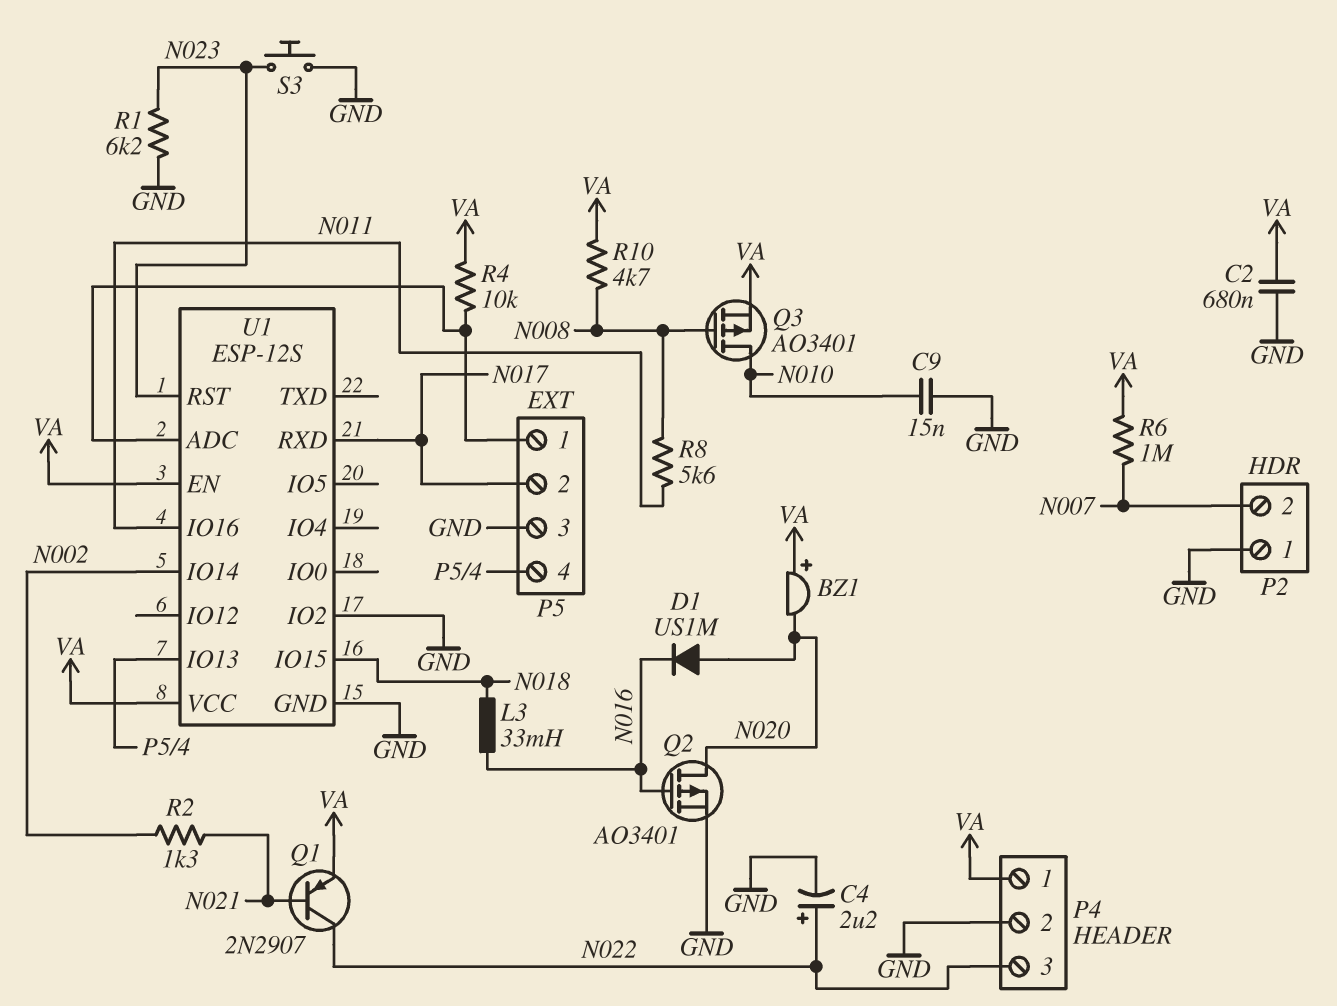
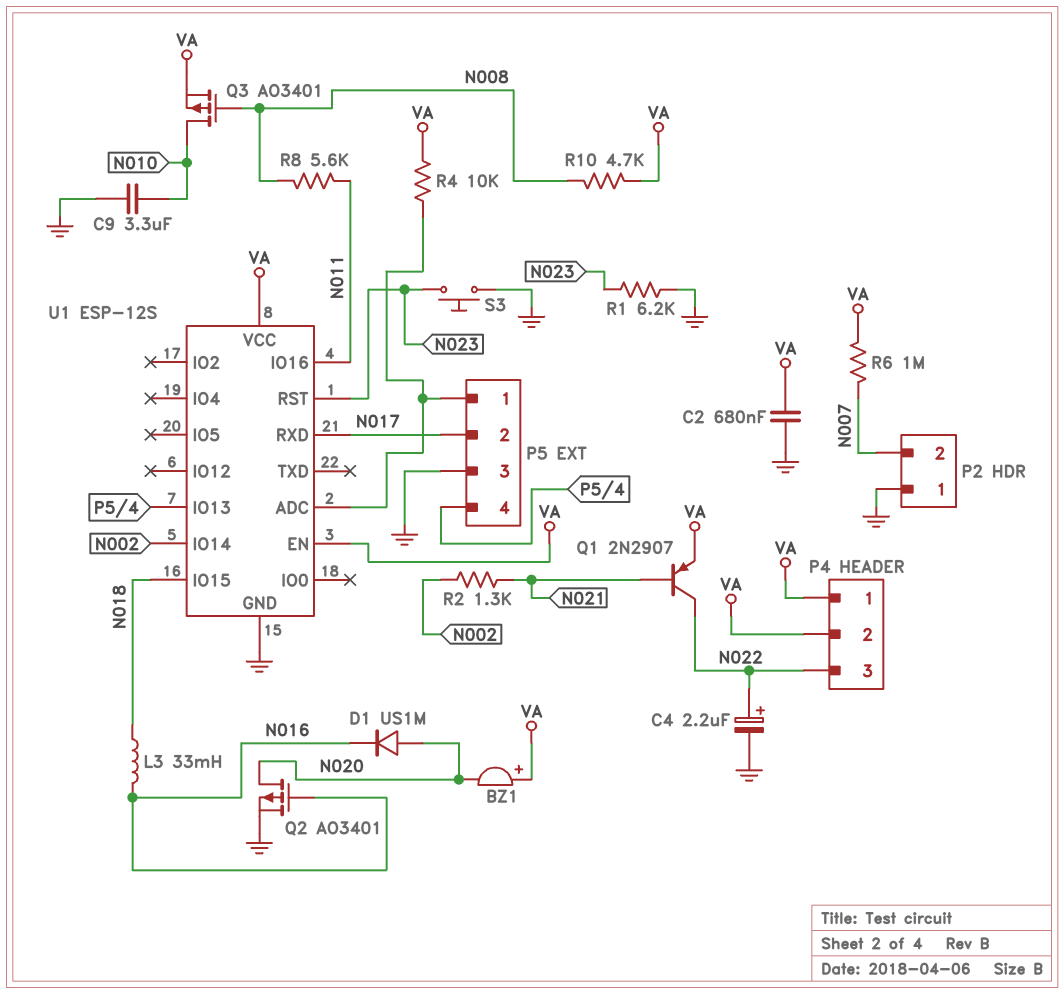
C9: 15nF (GND, N010) -> 3.3uF (GND, N010)
P4 pin 2: GND -> VA
U1 pin IO2: GND -> none

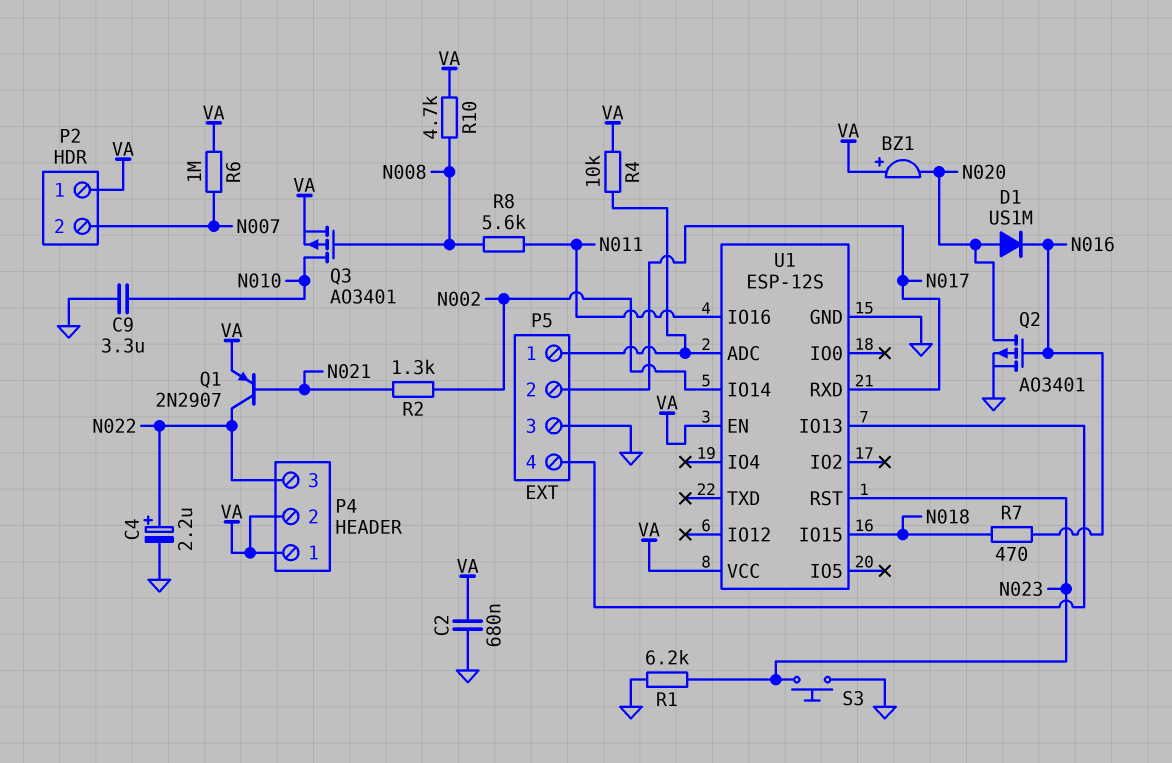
L3: 33mH (N016, N018) -> none
P2 pin 1: GND -> VA
R7: none -> 470 (N016, N018)

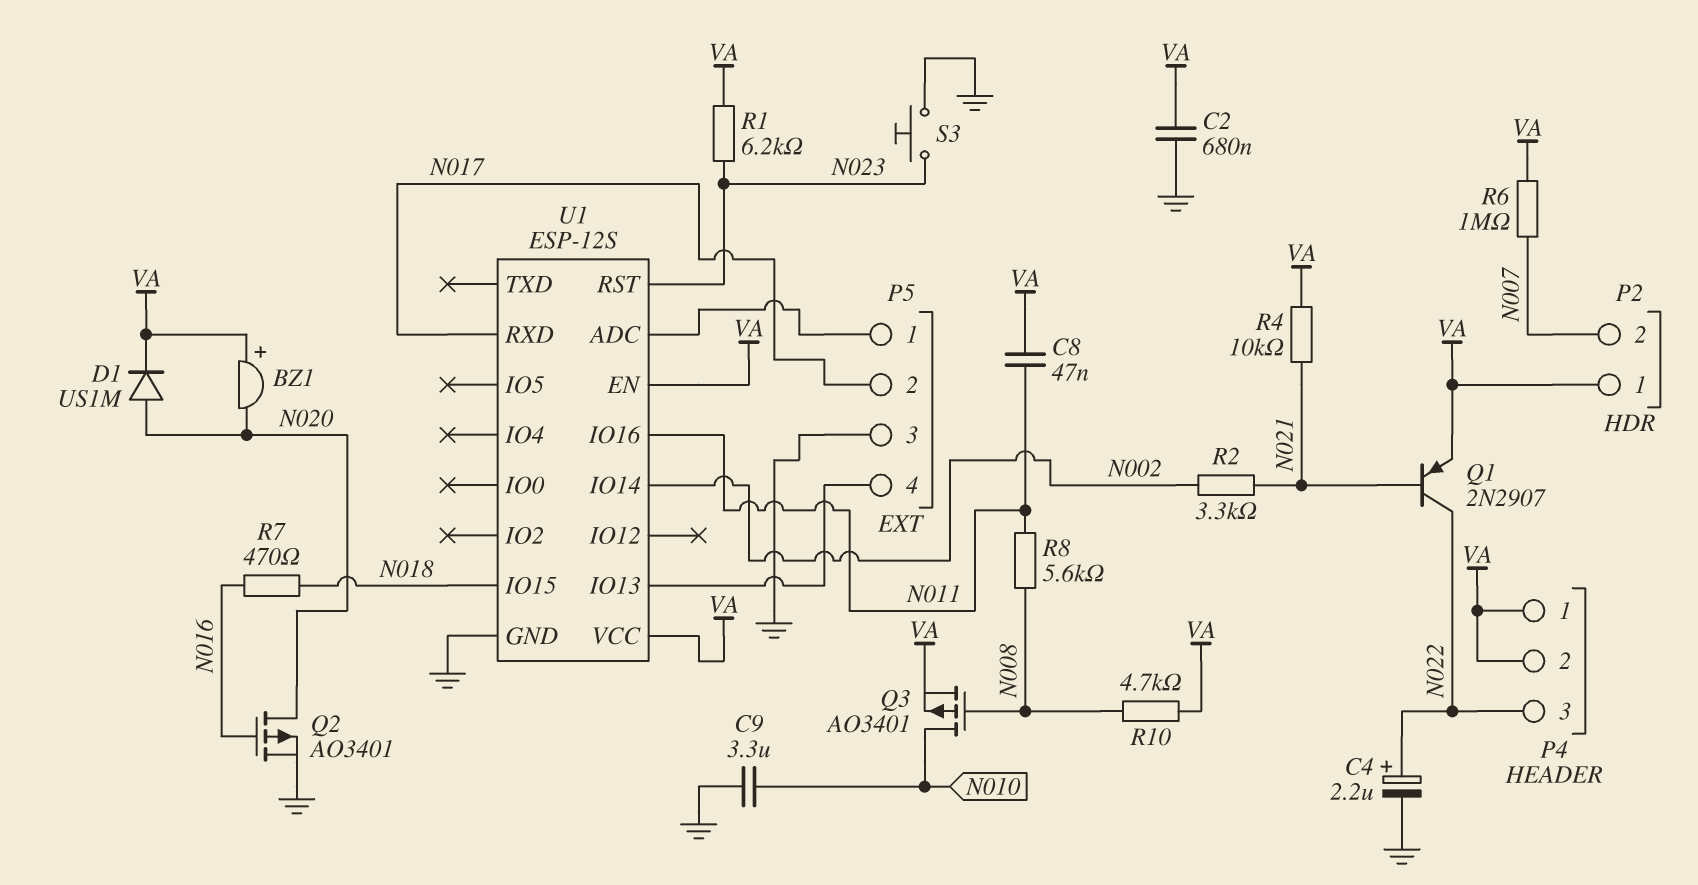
C8: none -> 47nF (N011, VA)
D1: diode US1M (A N020, K N016) -> diode US1M (A N020, K VA)
R1: 6.2k (GND, N023) -> 6.2k (N023, VA)
R2: 1.3k (N002, N021) -> 3.3k (N002, N021)
R4: 10k (P5/1, VA) -> 10k (N021, VA)

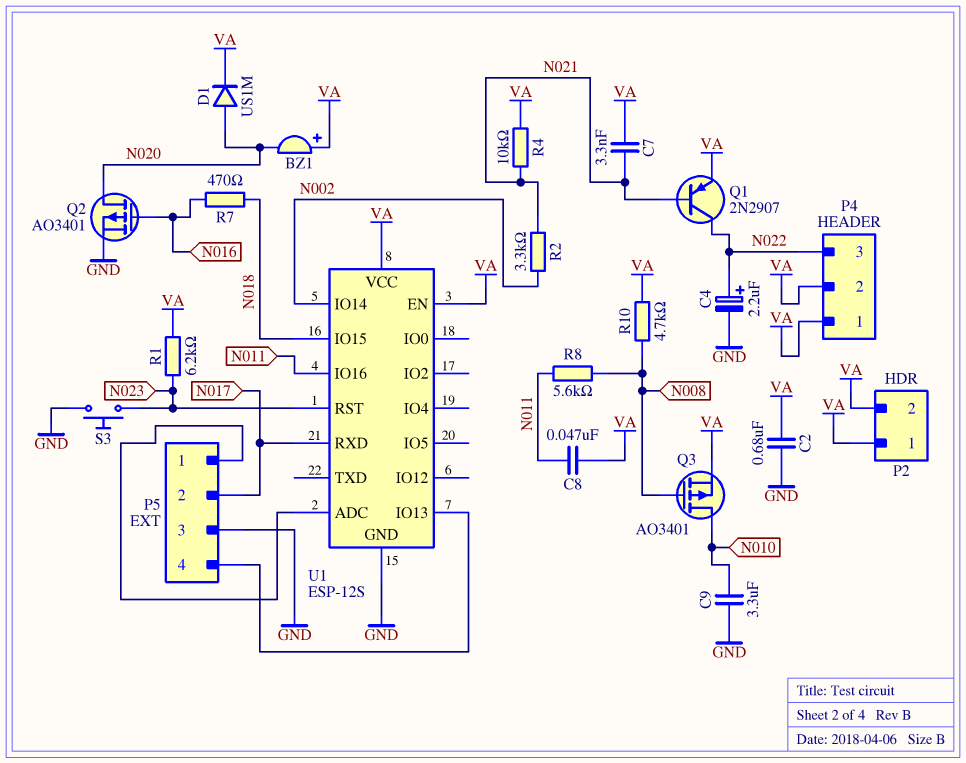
C7: none -> 3.3nF (N021, VA)
P2 pin 2: N007 -> VA
R6: 1M (N007, VA) -> none

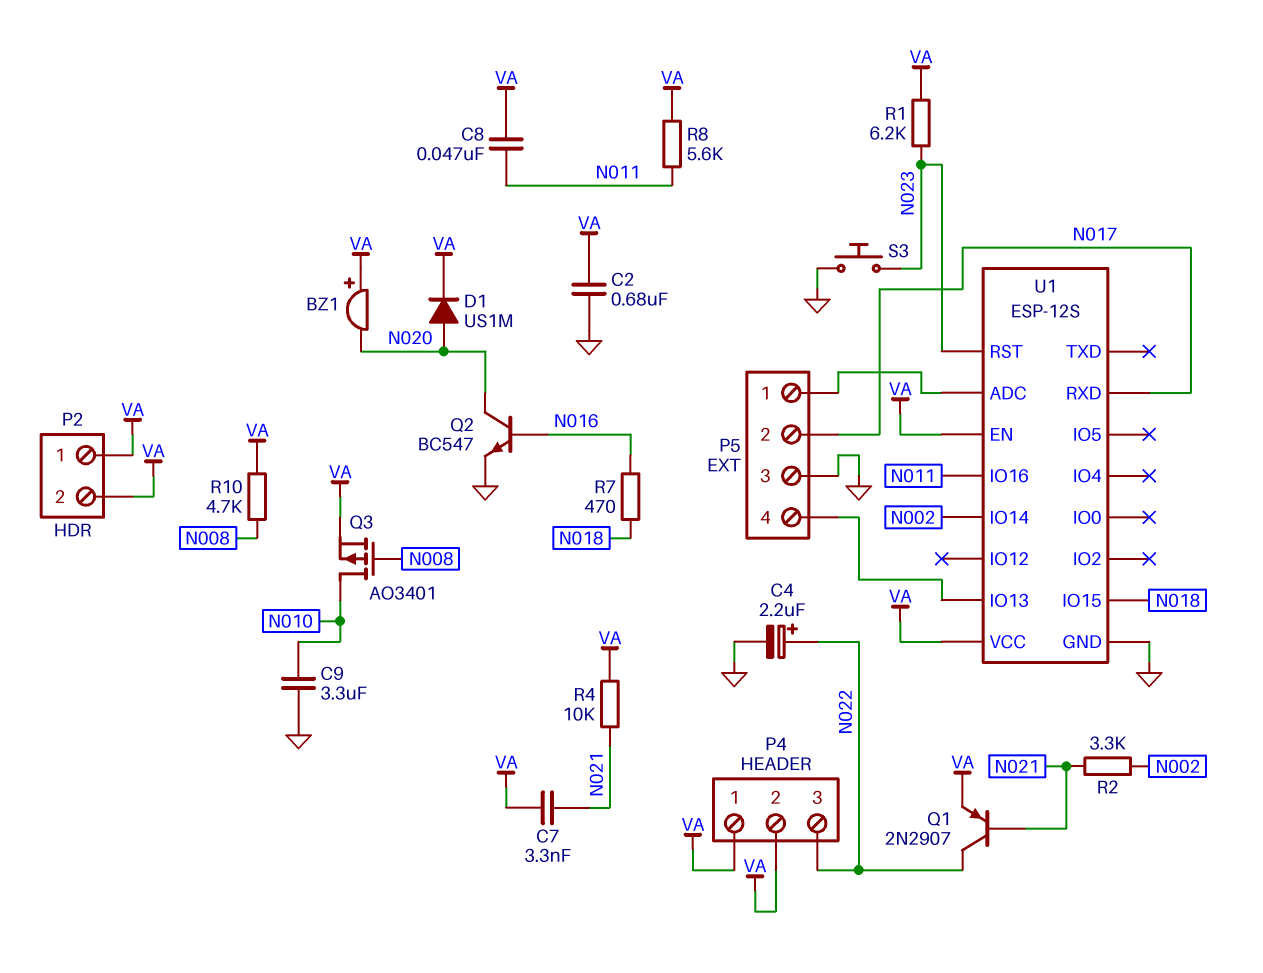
Q2: PMOS AO3401 (G N016, D N020, S GND) -> NPN BC547 (B N016, C N020, E GND)
R8: 5.6k (N008, N011) -> 5.6k (N011, VA)

